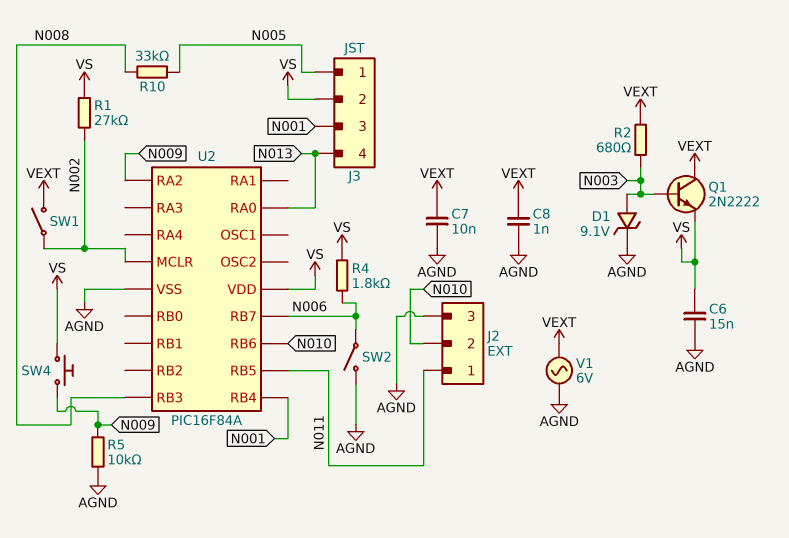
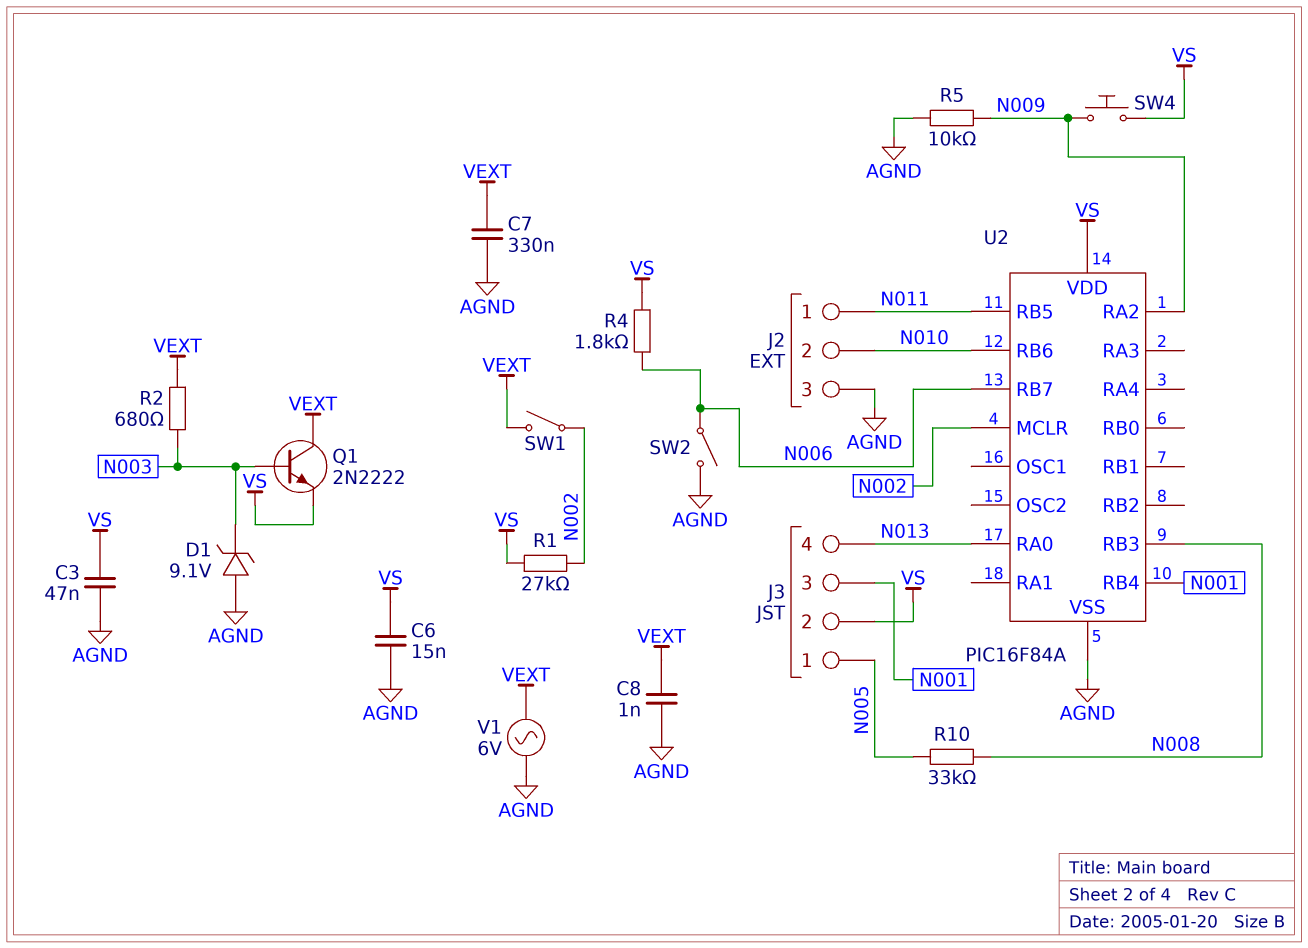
C3: none -> 47nF (AGND, VS)
C7: 10nF (AGND, VEXT) -> 330nF (AGND, VEXT)
D1: zener 9.1V (A N003, K AGND) -> zener 9.1V (A AGND, K N003)

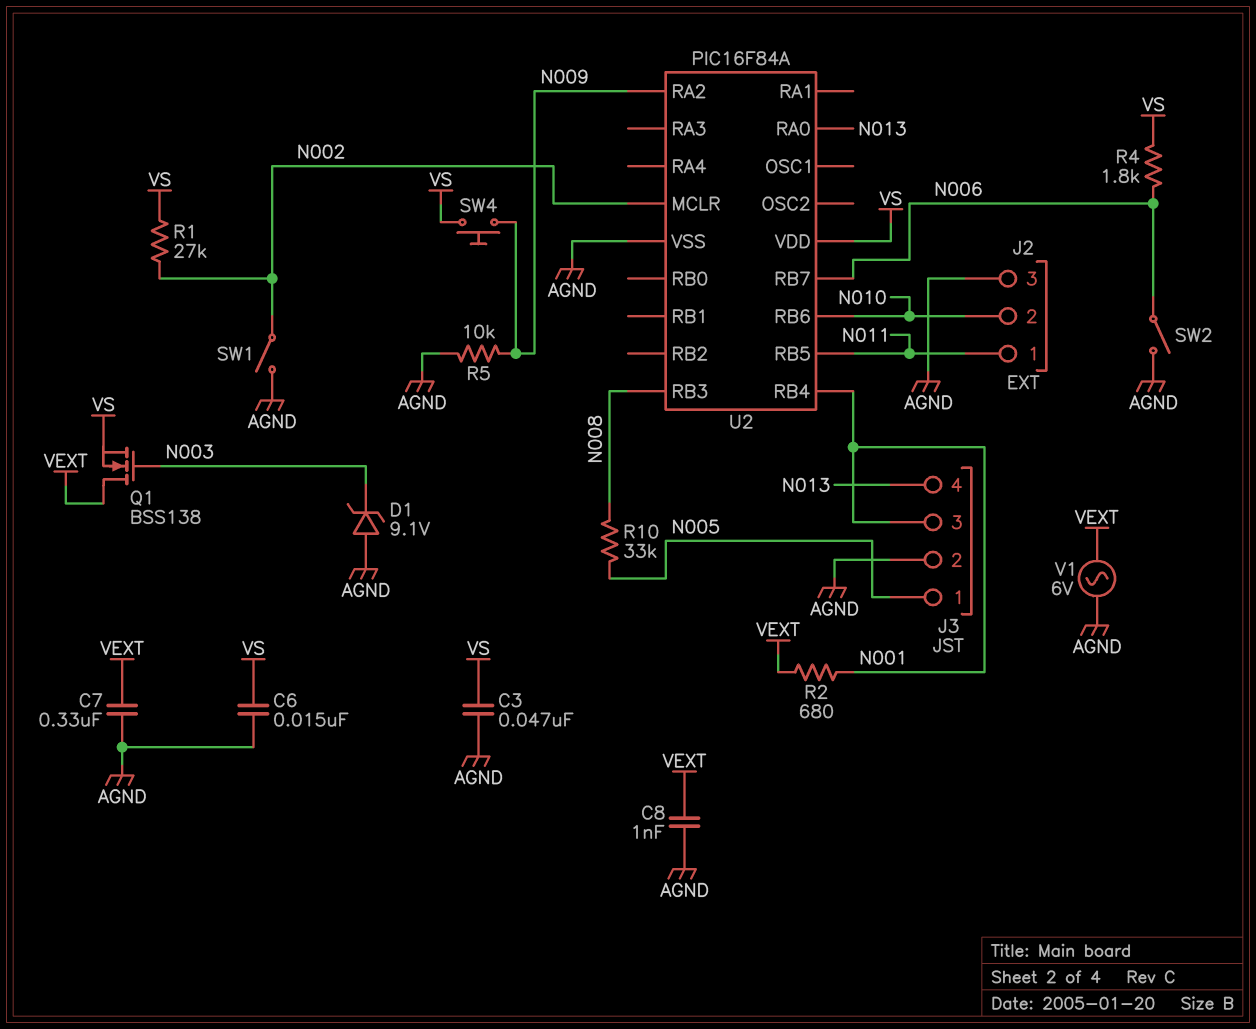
J3 pin 2: VS -> AGND
Q1: NPN 2N2222 (B N003, C VEXT, E VS) -> NMOS BSS138 (G N003, D VEXT, S VS)
R2: 680 (N003, VEXT) -> 680 (N001, VEXT)
SW1: switch (N002, VEXT) -> switch (AGND, N002)

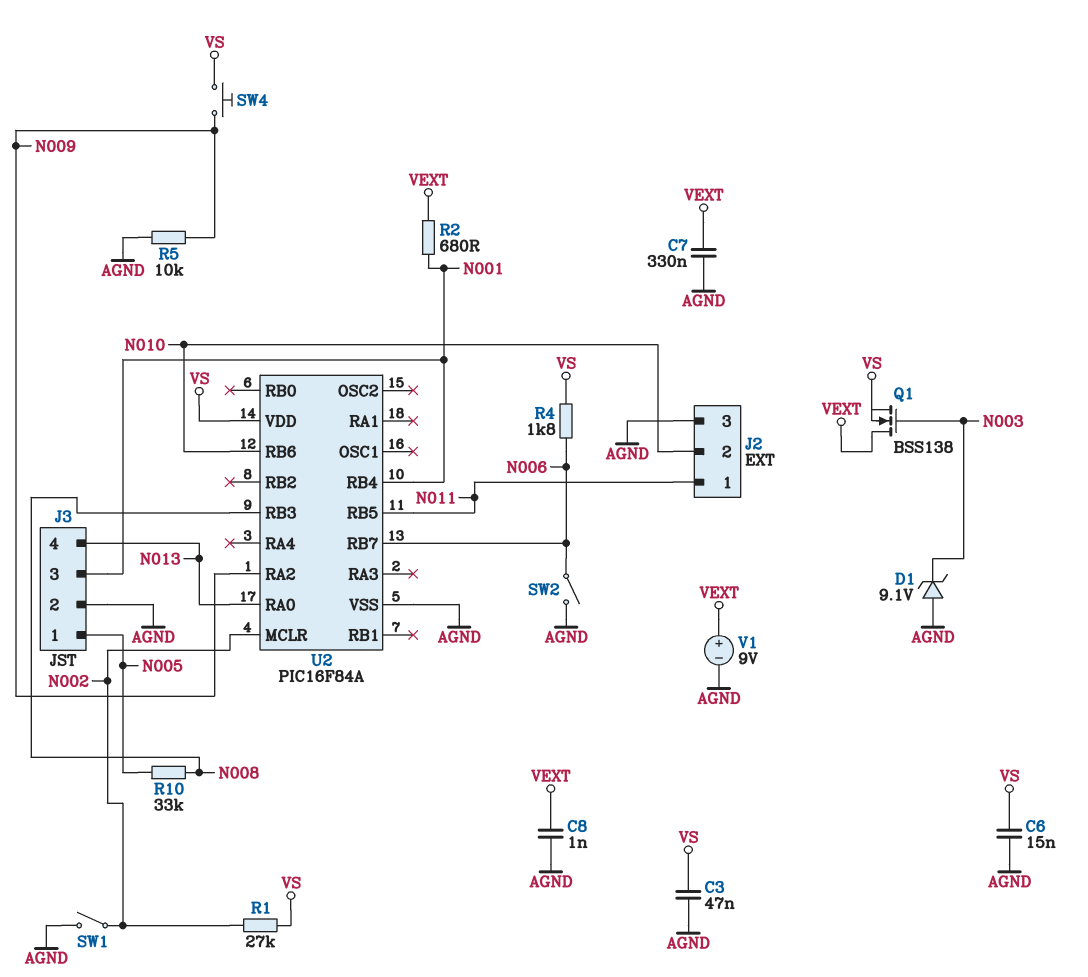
V1: AC 6V (AGND, VEXT) -> 9V (plus VEXT, minus AGND)

